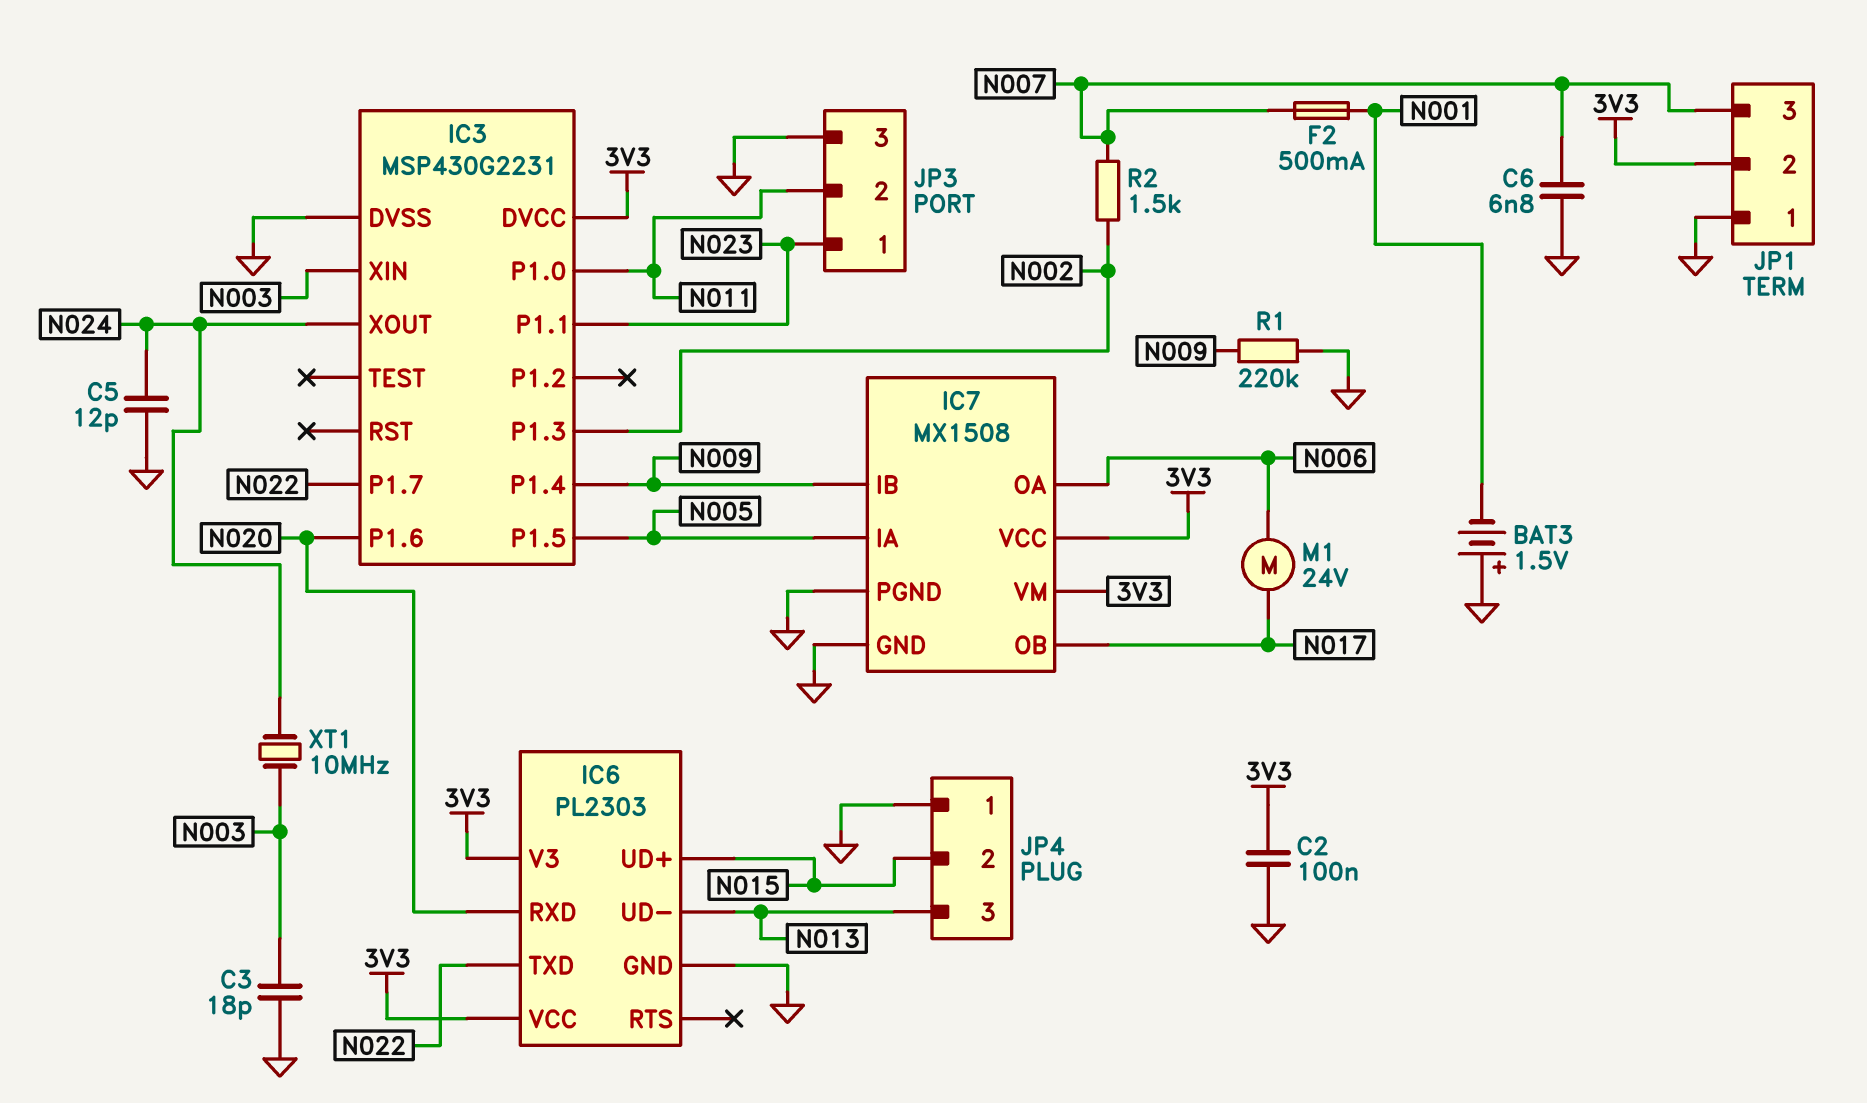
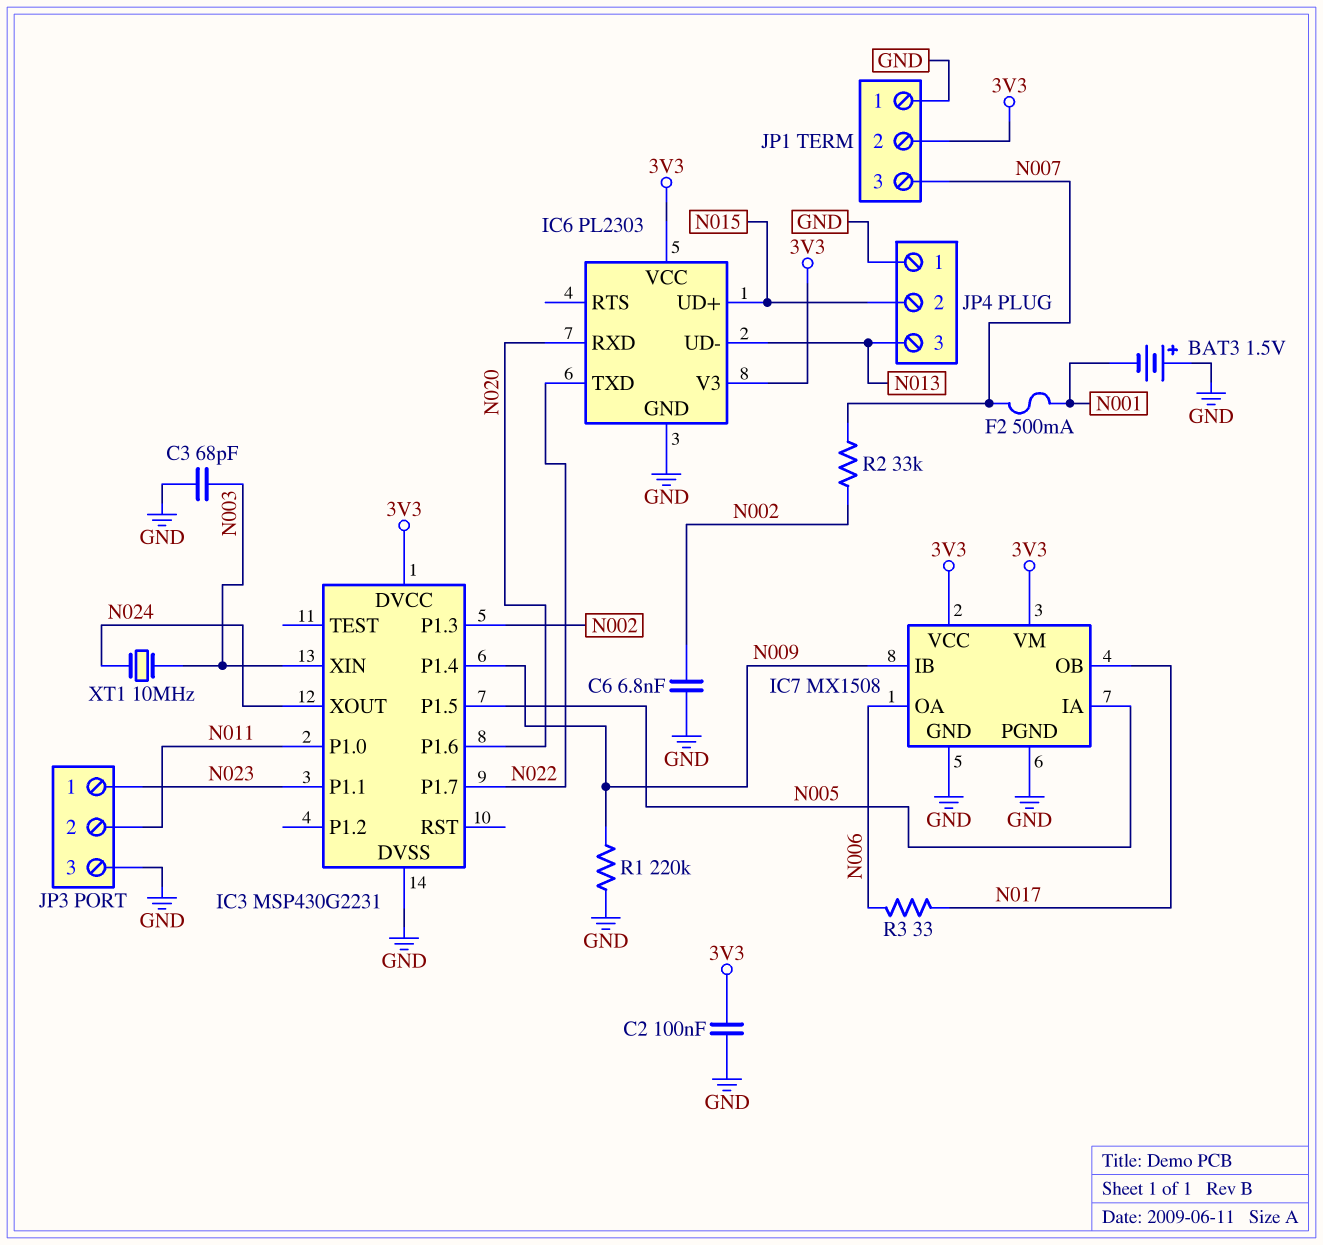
C3: 18pF (GND, N003) -> 68pF (GND, N003)
C5: 12pF (GND, N024) -> none
C6: 6.8nF (GND, N007) -> 6.8nF (GND, N002)
M1: motor 24V (N006, N017) -> none
R2: 1.5k (N002, N007) -> 33k (N002, N007)
R3: none -> 33 (N006, N017)

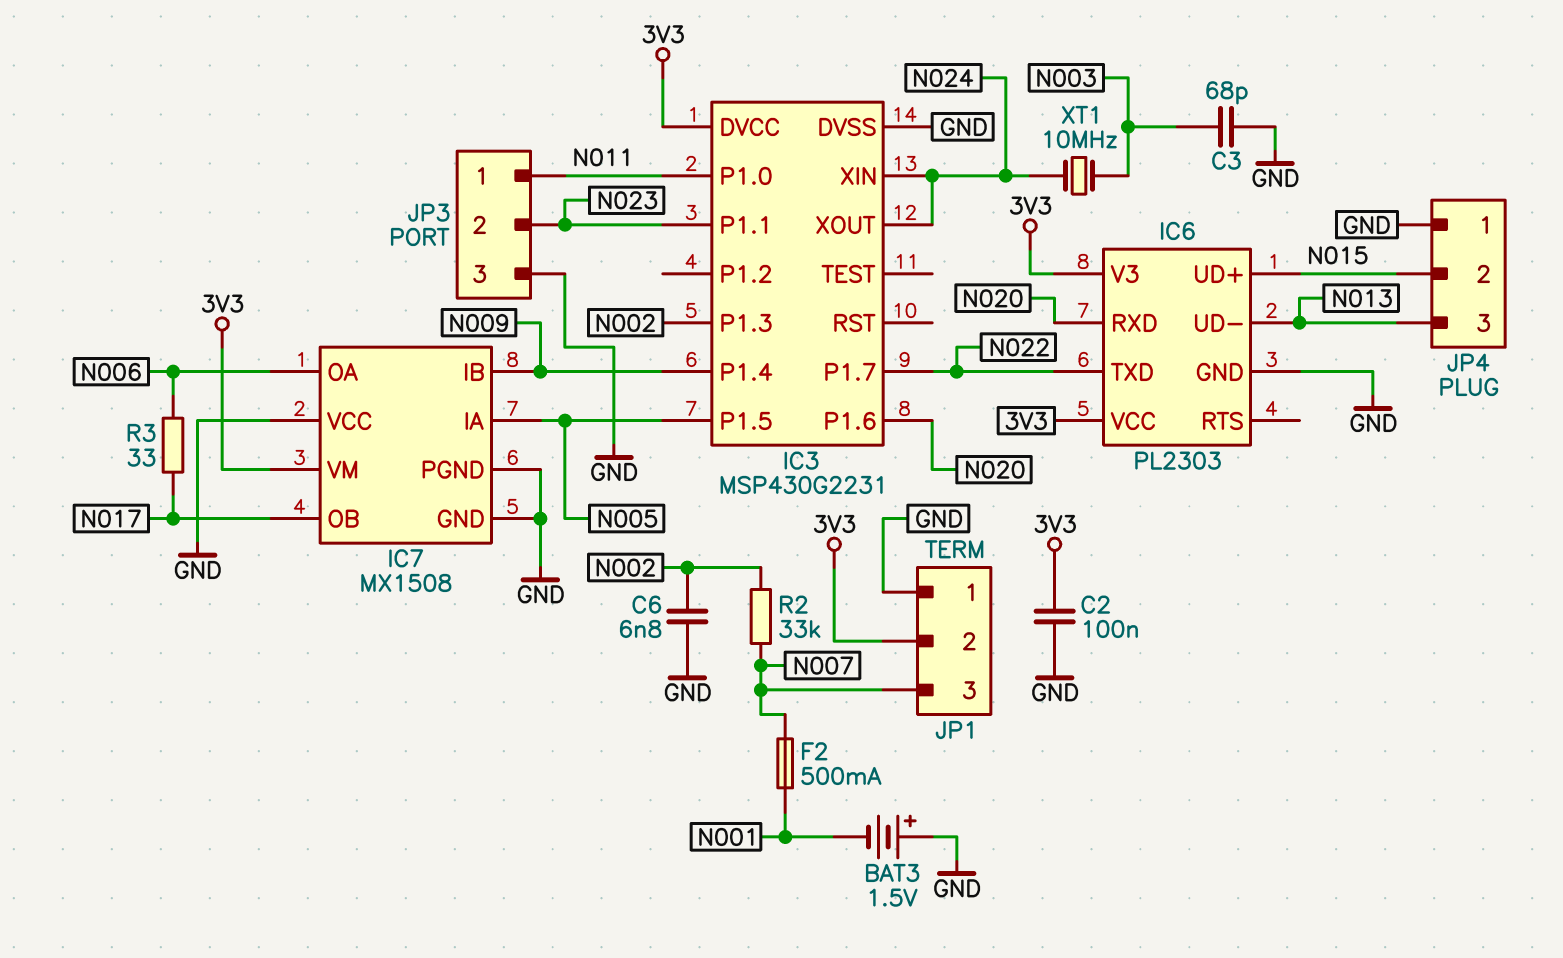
IC3 pin XIN: N003 -> N024
IC7 pin VCC: 3V3 -> GND
JP3 pin 1: N023 -> N011
JP3 pin 2: N011 -> N023
R1: 220k (GND, N009) -> none

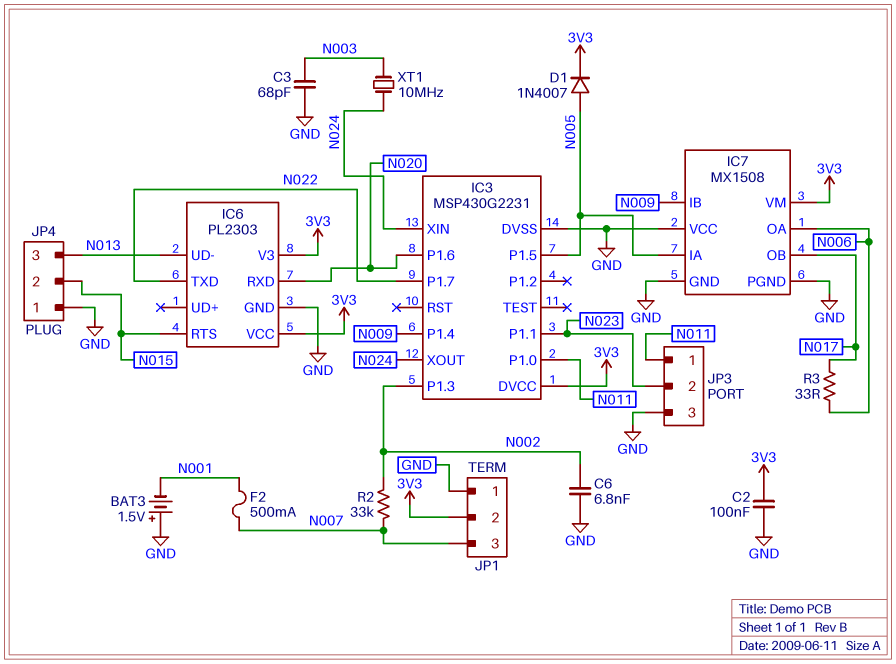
D1: none -> diode 1N4007 (A N005, K 3V3)
IC6 pin RTS: none -> N015
IC6 pin UD+: N015 -> none

